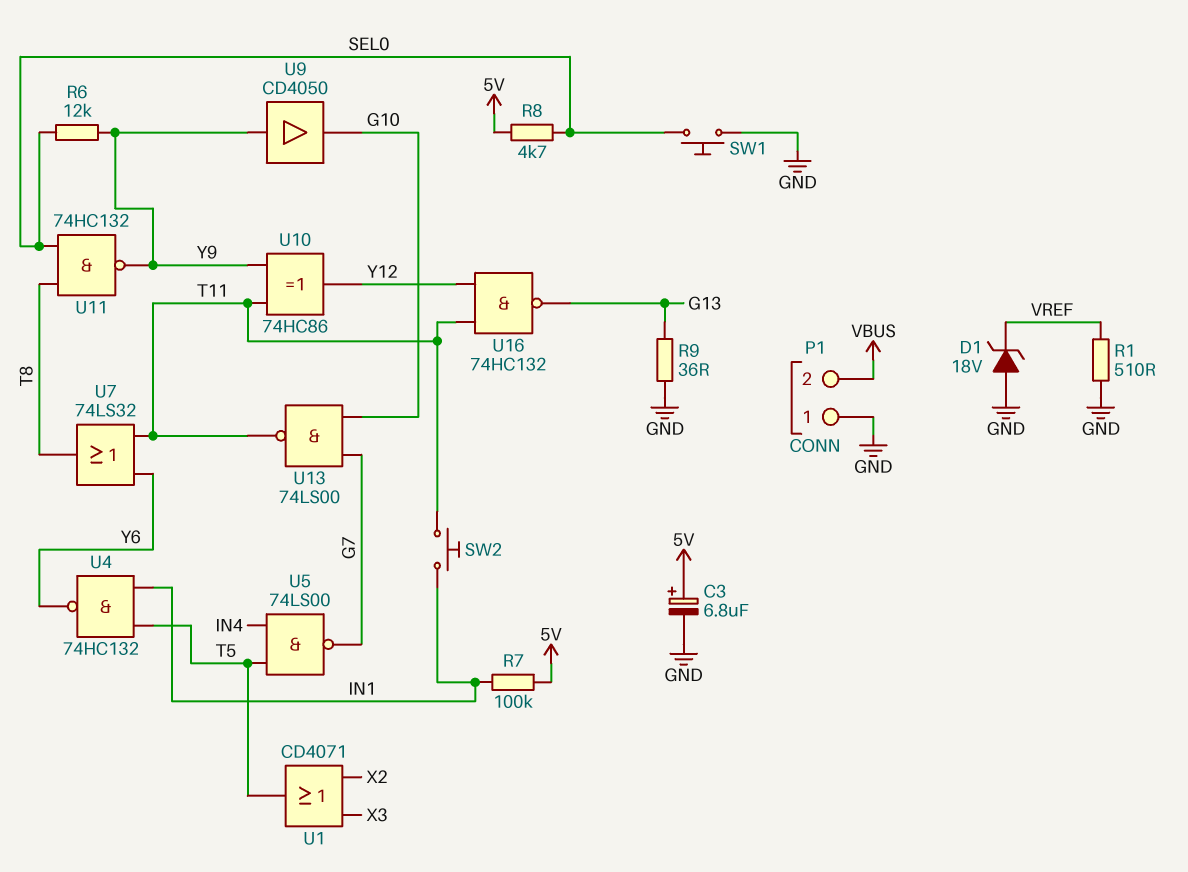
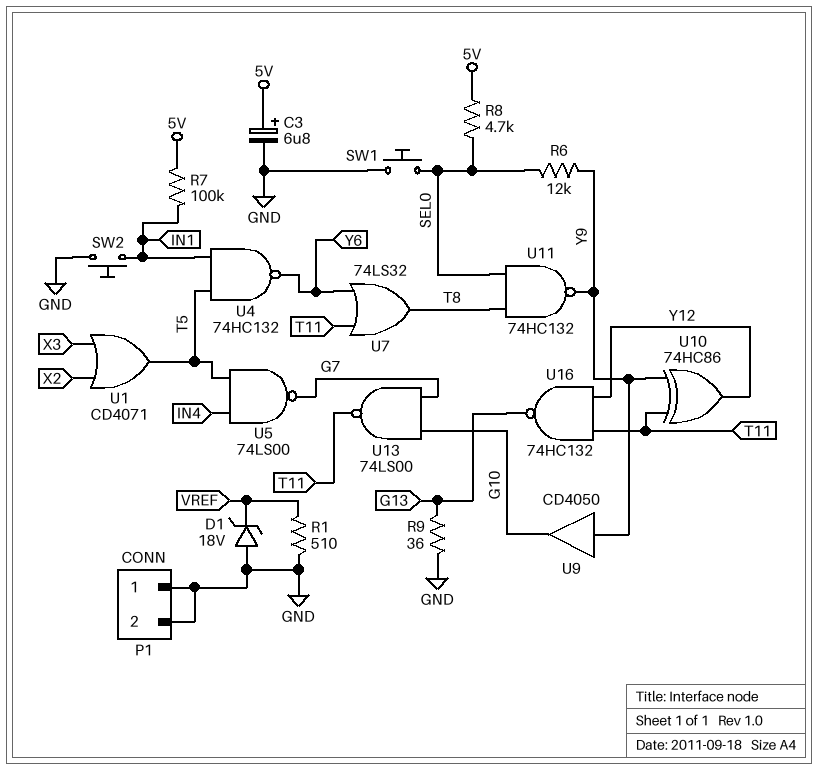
P1 pin 2: VBUS -> GND
SW2: button (IN1, T11) -> button (GND, IN1)

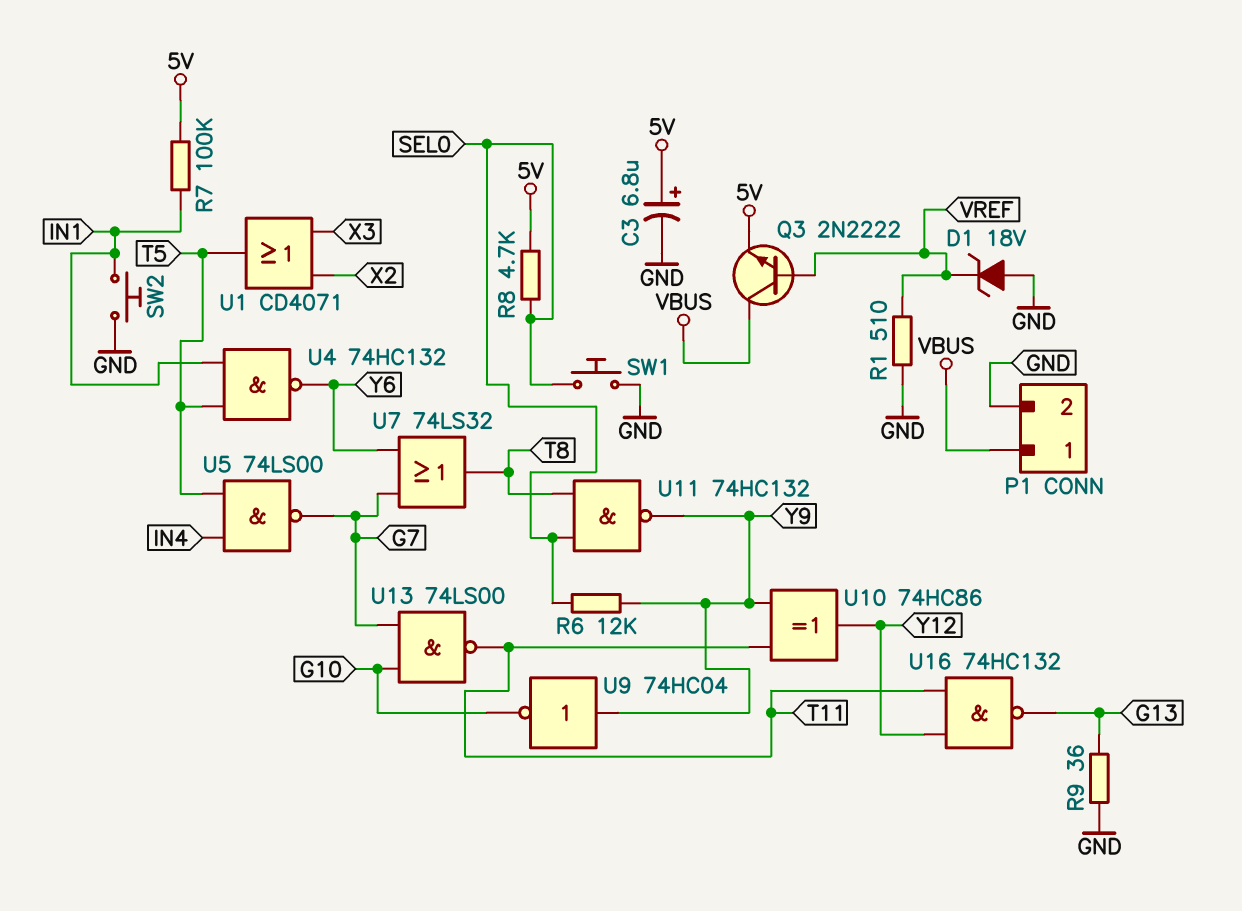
P1 pin 1: GND -> VBUS
Q3: none -> NPN 2N2222 (B VREF, C VBUS, E 5V)
U7: OR 74LS32 (in T11, in Y6, out T8) -> OR 74LS32 (in G7, in Y6, out T8)
U9: buffer CD4050 (in Y9, out G10) -> NOT 74HC04 (in Y9, out G10)

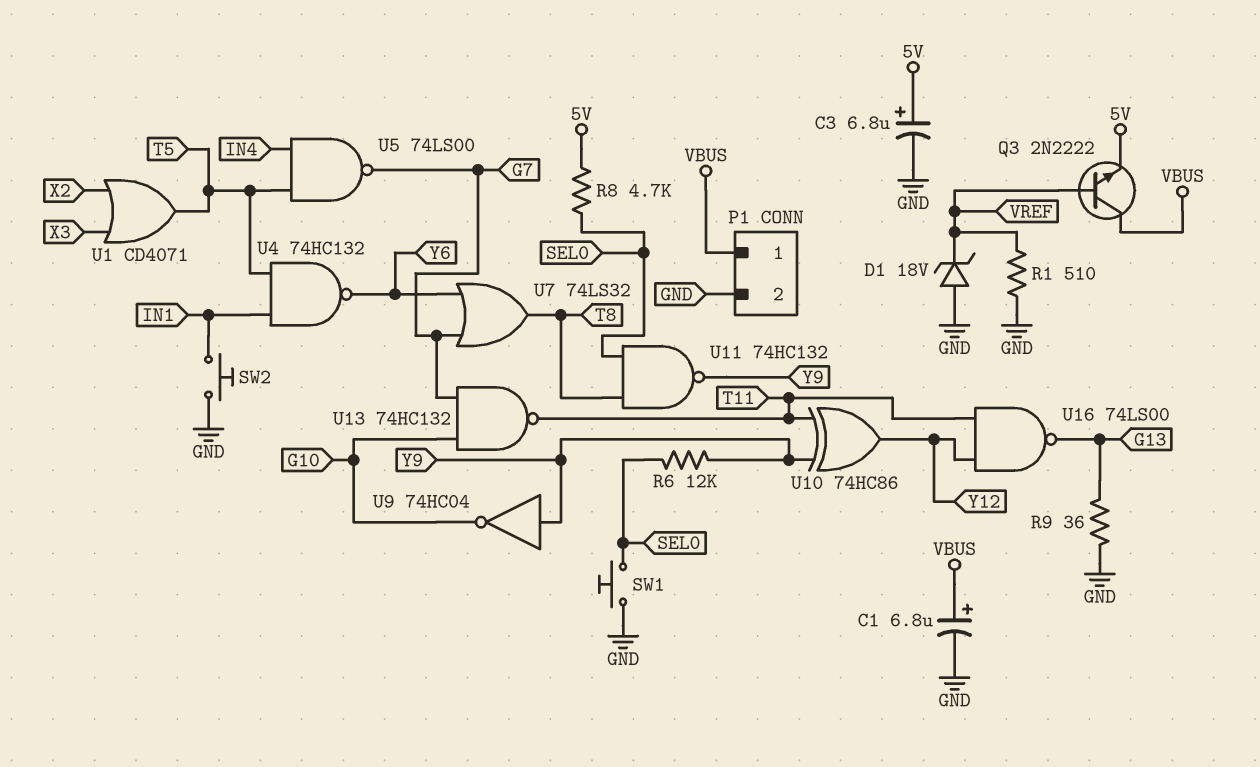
C1: none -> 6.8uF (plus VBUS, minus GND)
R7: 100k (5V, IN1) -> none
U13: NAND 74LS00 (in G7, in G10, out T11) -> NAND 74HC132 (in G7, in G10, out T11)
U16: NAND 74HC132 (in T11, in Y12, out G13) -> NAND 74LS00 (in T11, in Y12, out G13)

